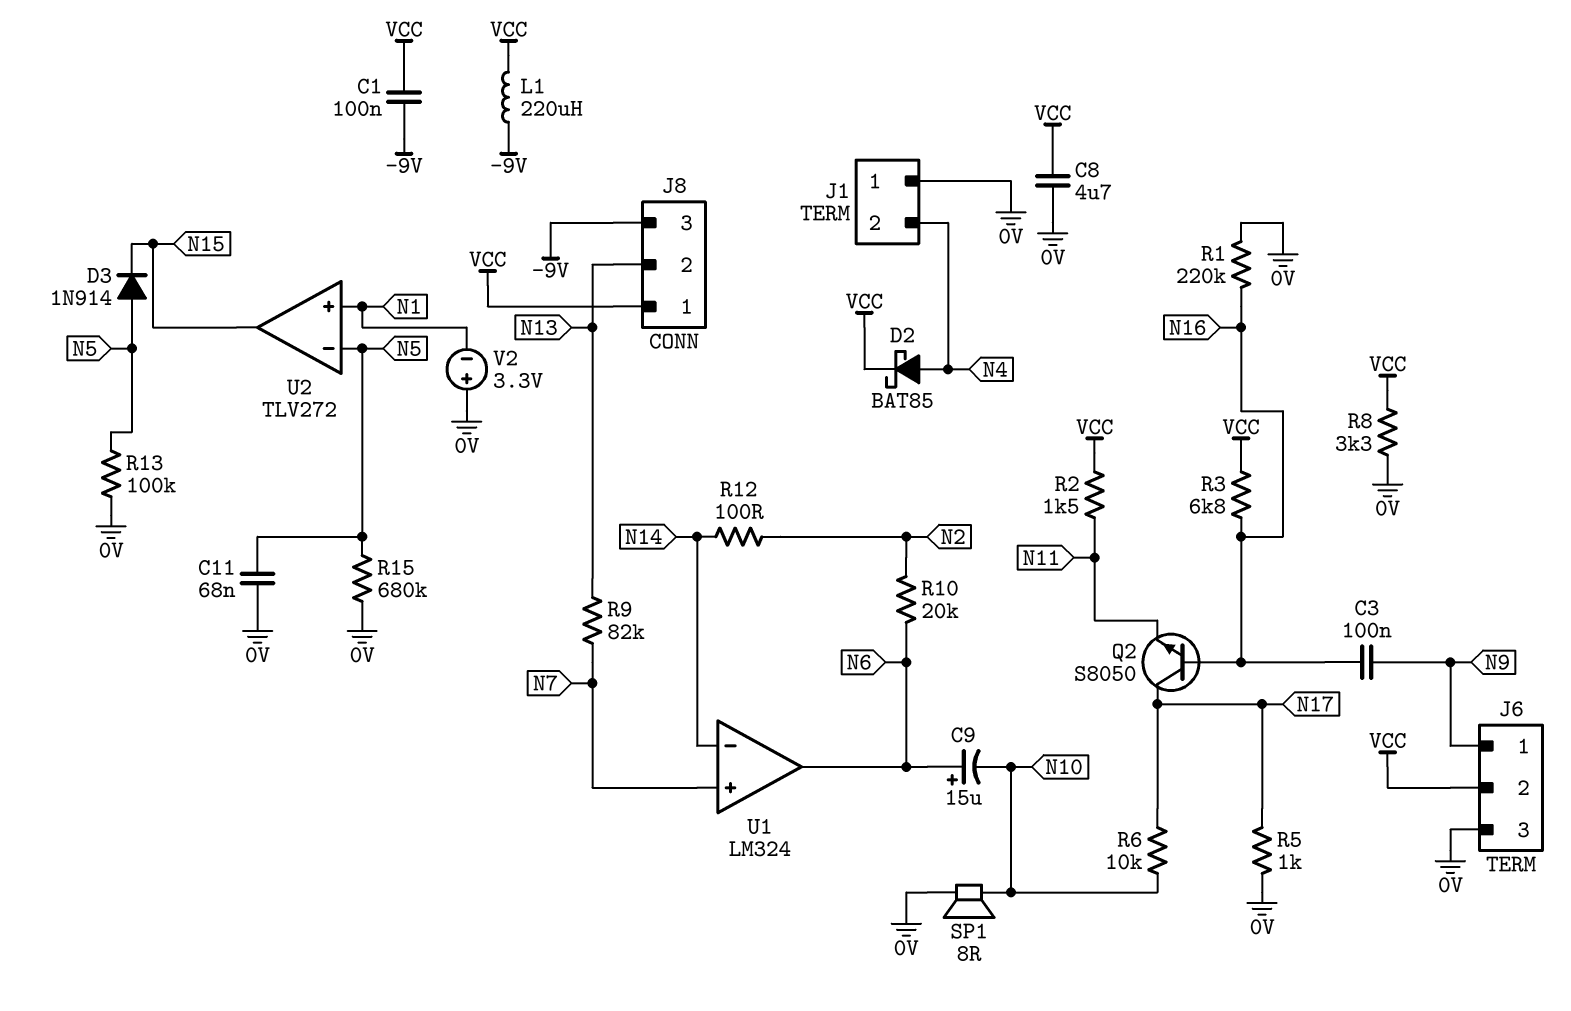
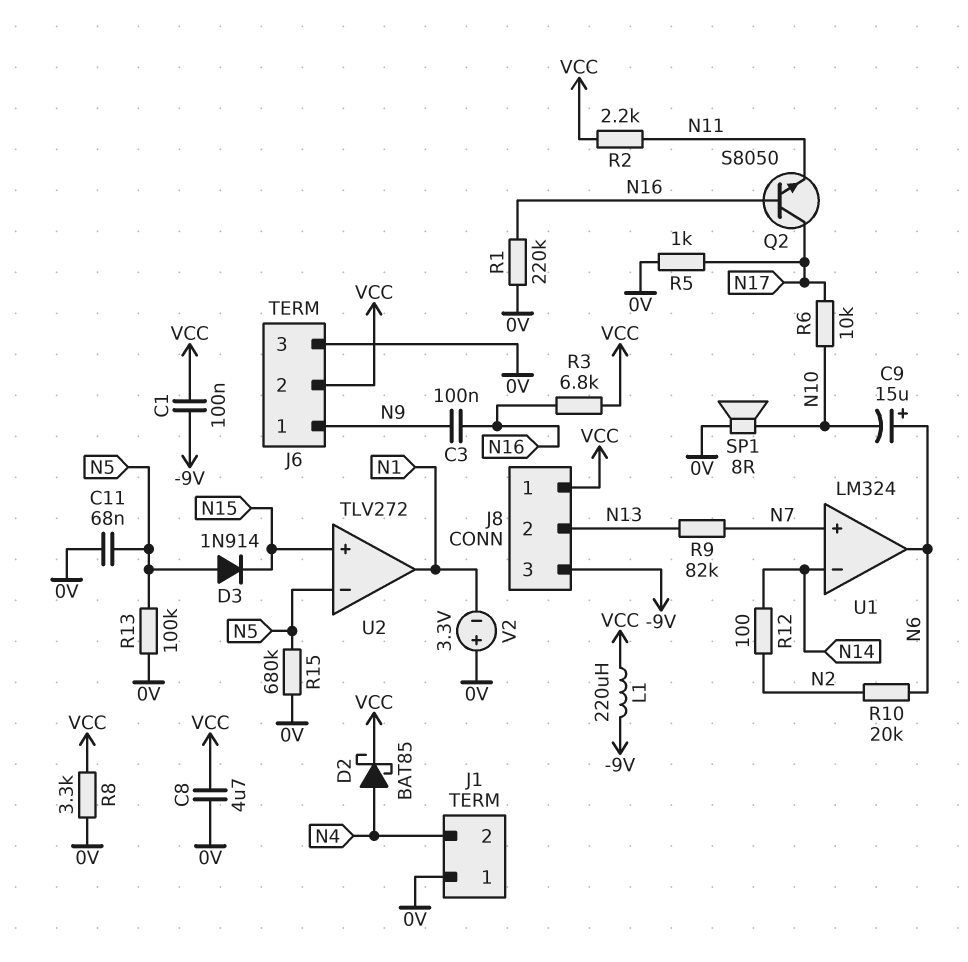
R2: 1.5k (N11, VCC) -> 2.2k (N11, VCC)
U2 pin in+: N1 -> N15
U2 pin out: N15 -> N1

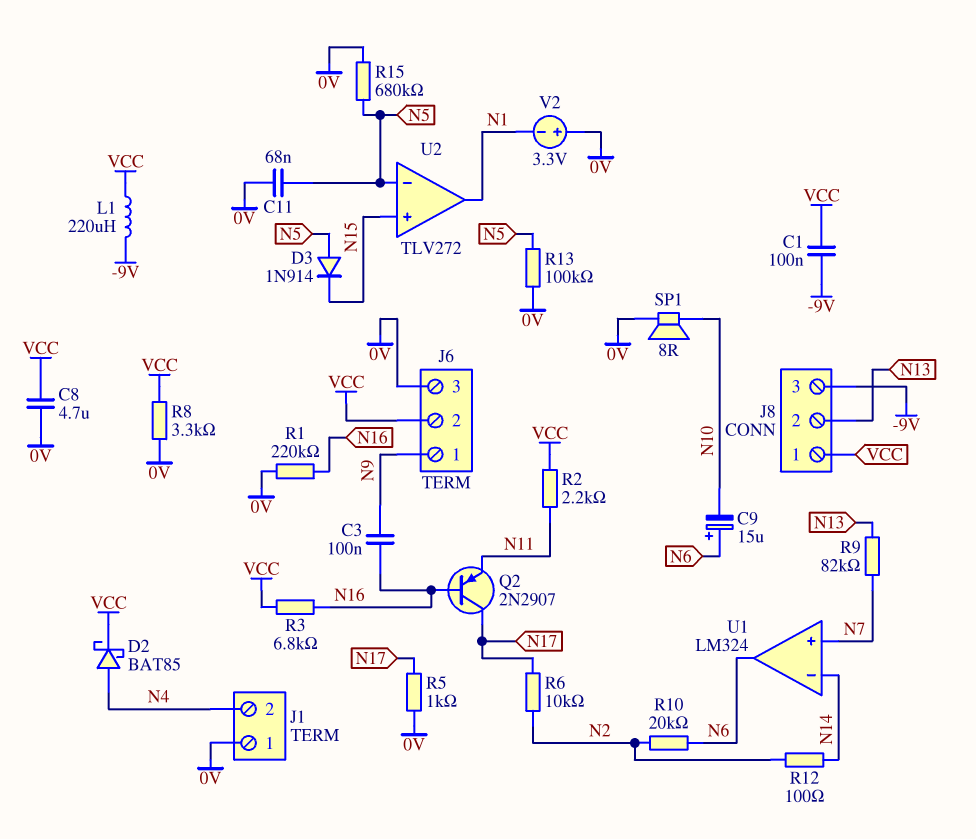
Q2: NPN S8050 (B N16, C N17, E N11) -> PNP 2N2907 (B N16, C N17, E N11)
R6: 10k (N10, N17) -> 10k (N2, N17)

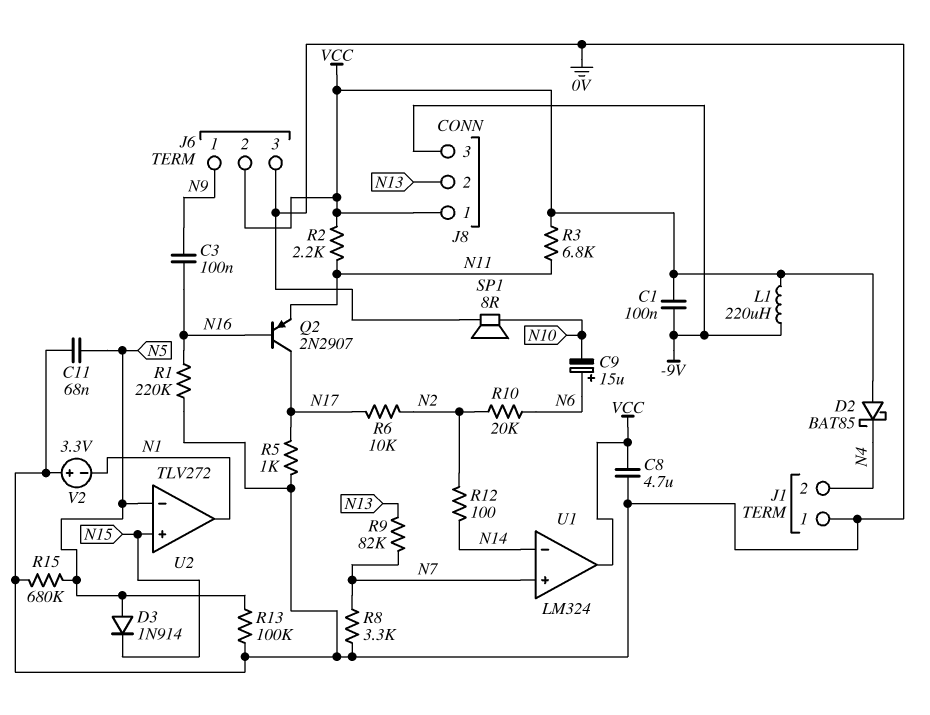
D2: schottky BAT85 (A N4, K VCC) -> schottky BAT85 (A VCC, K N4)
R3: 6.8k (N16, VCC) -> 6.8k (N11, VCC)
R8: 3.3k (0V, VCC) -> 3.3k (0V, N7)
U1 pin out: N6 -> VCC

